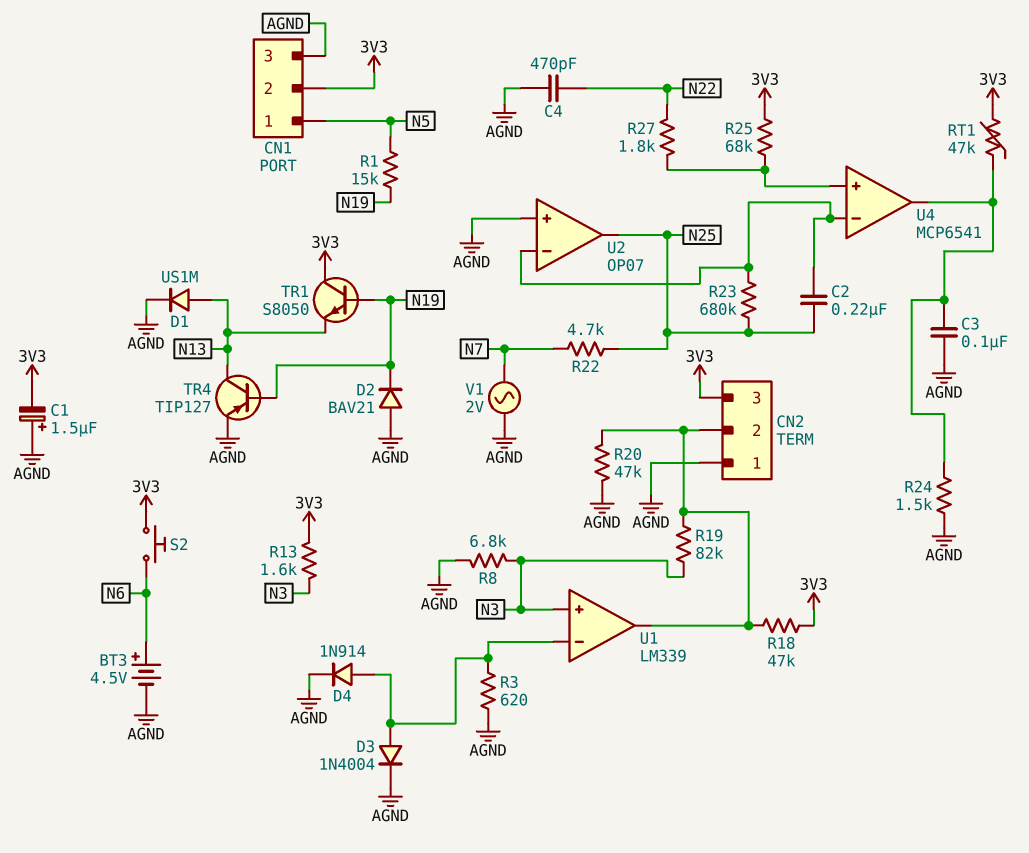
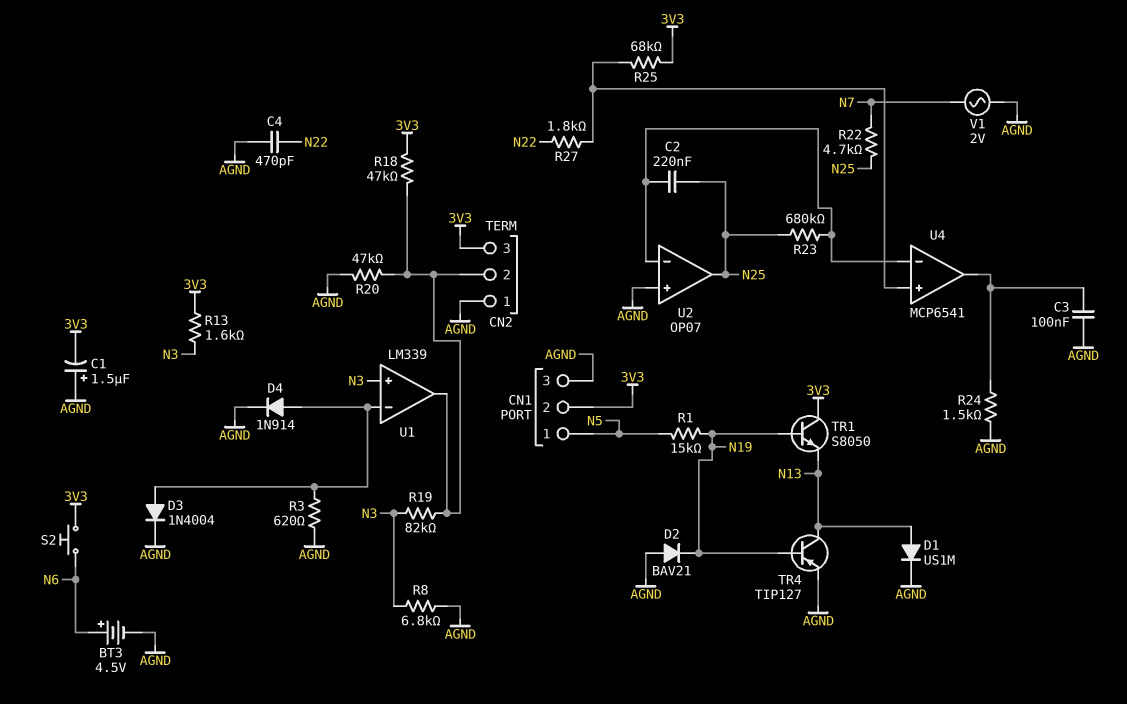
RT1: 47k (3V3, U4/out) -> none

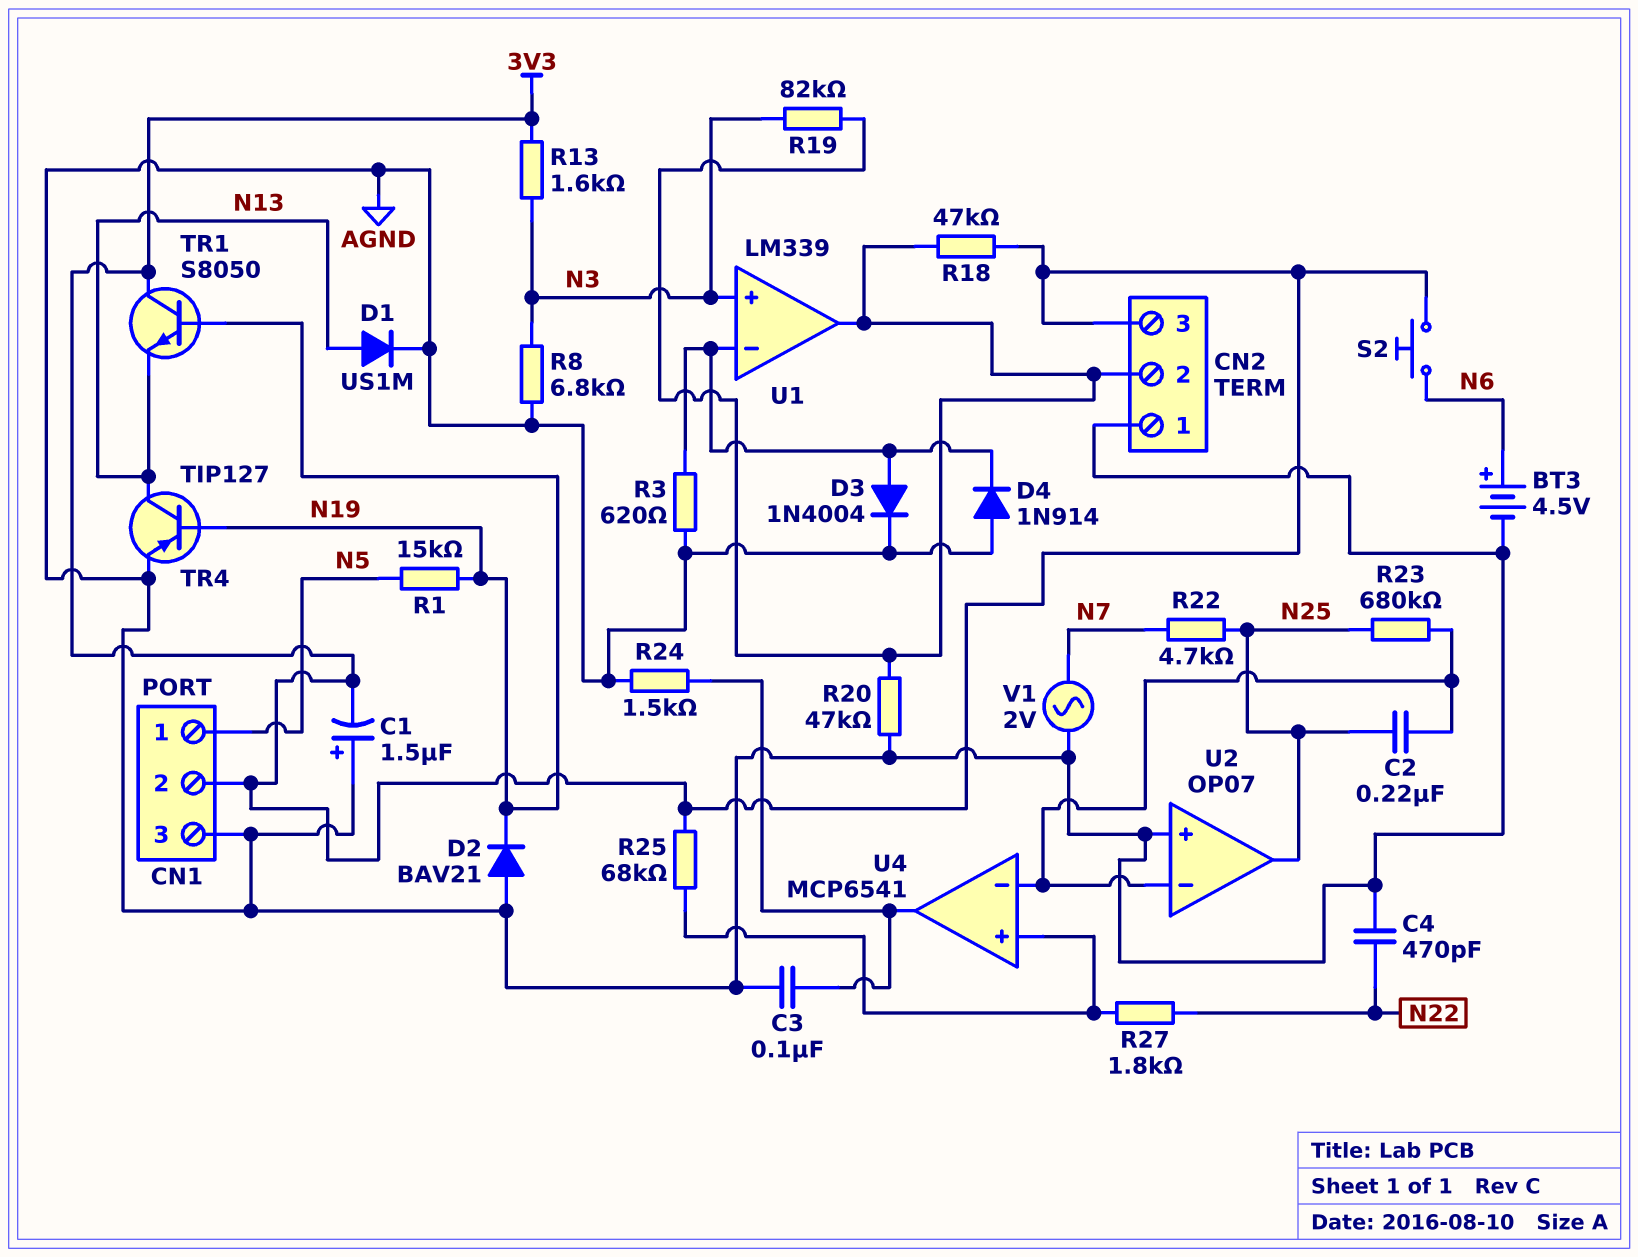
D4: diode 1N914 (A U1/in-, K AGND) -> diode 1N914 (A AGND, K U1/in-)

